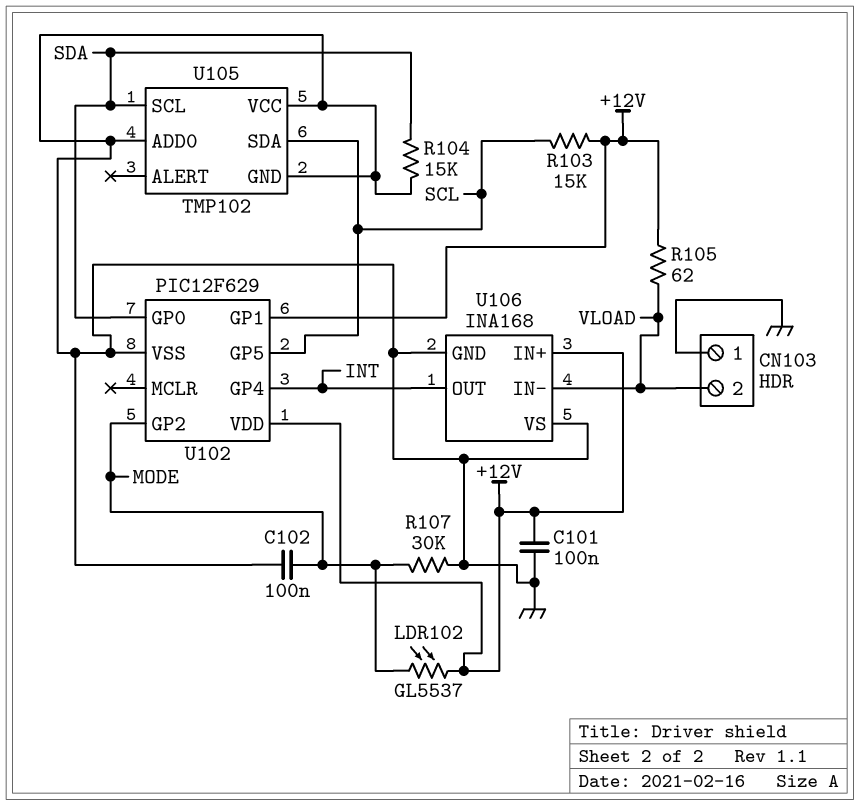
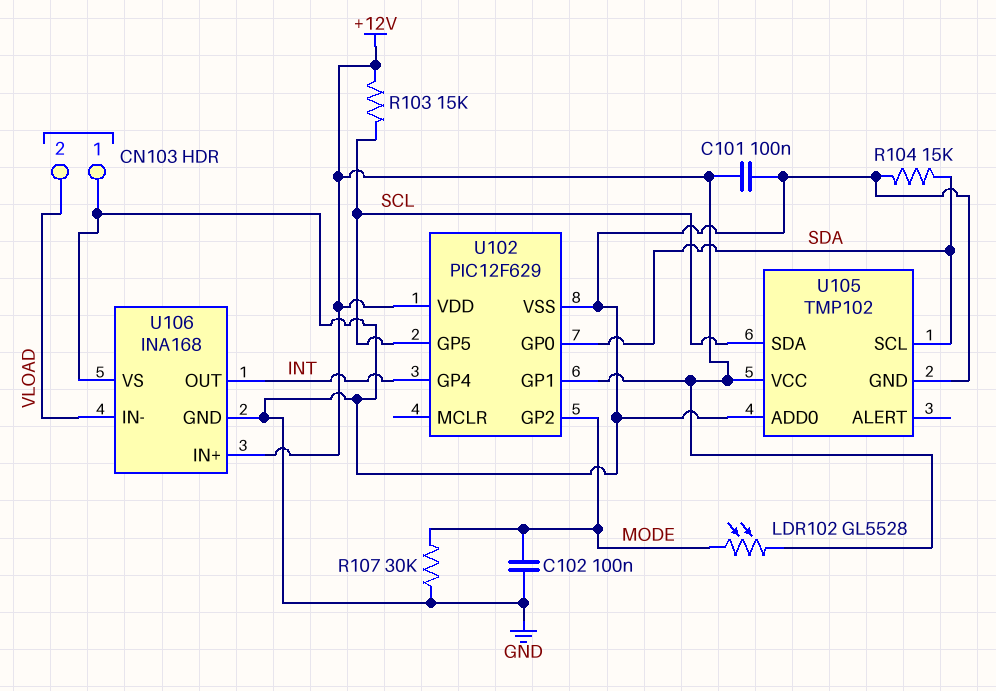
LDR102: GL5537 (+12V, MODE) -> GL5528 (+12V, MODE)
R105: 62 (+12V, VLOAD) -> none
U105 pin VCC: GND -> +12V

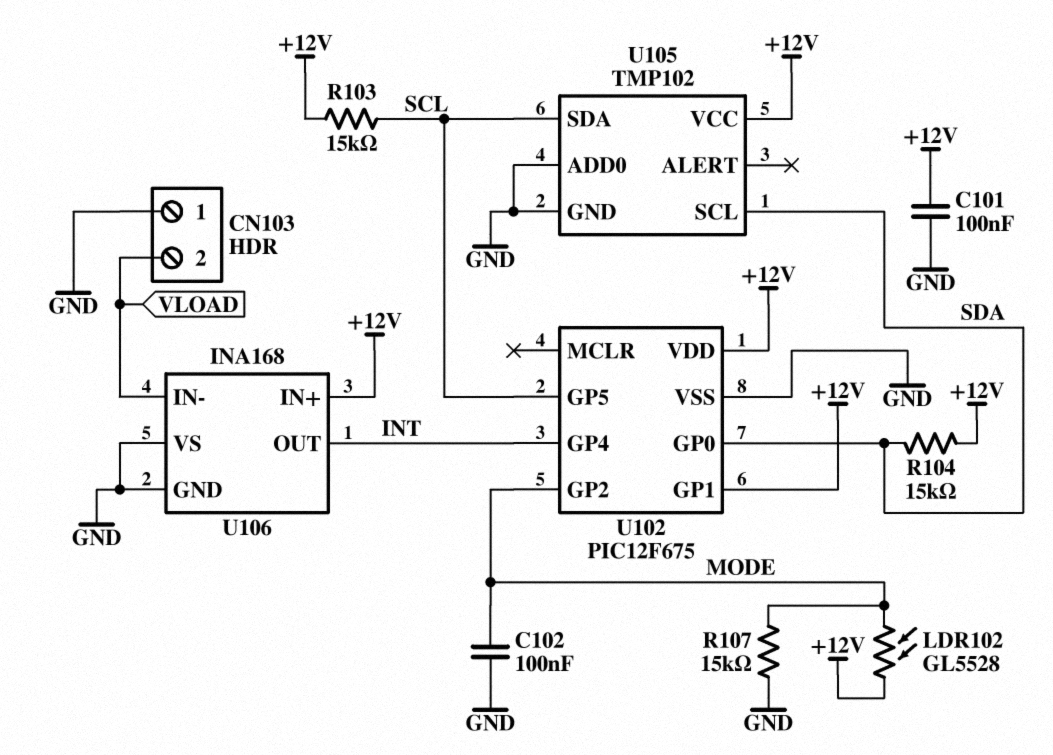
R104: 15k (GND, SDA) -> 15k (+12V, SDA)
R107: 30k (GND, MODE) -> 15k (GND, MODE)
U102: PIC12F629 -> PIC12F675

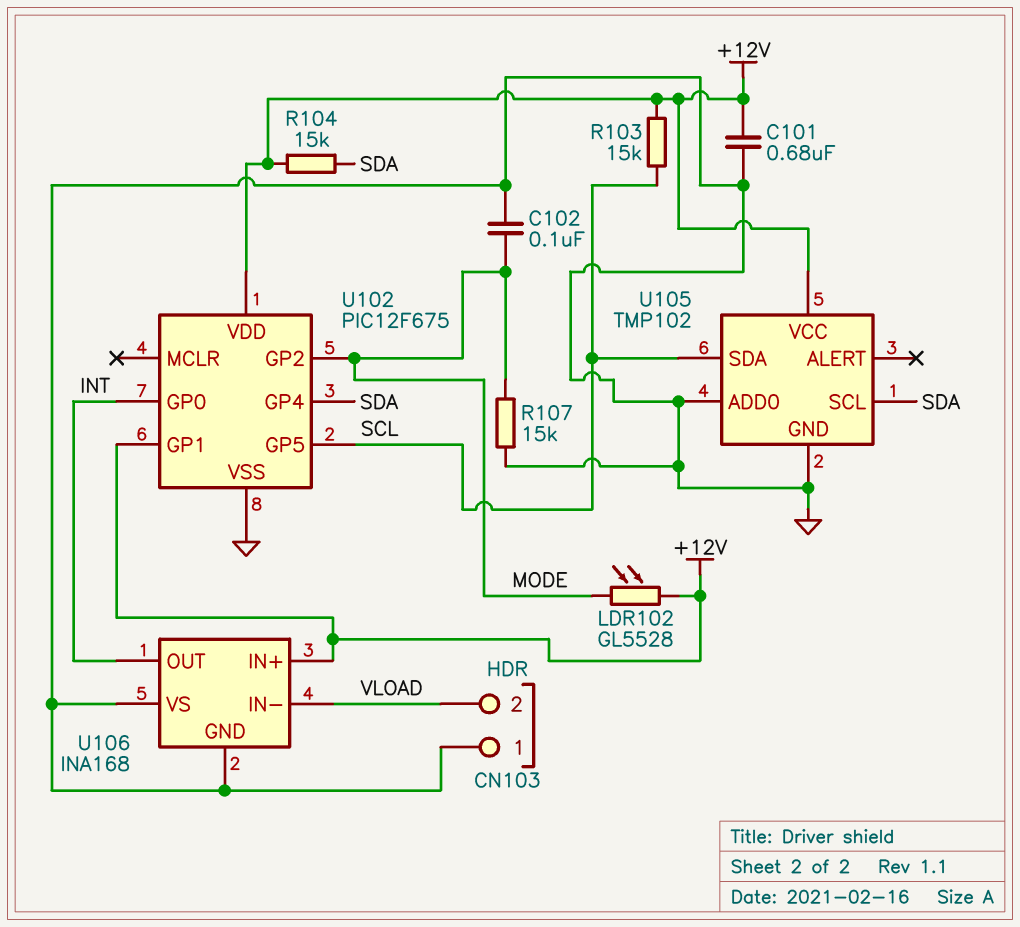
C101: 100nF (+12V, GND) -> 680nF (+12V, GND)
U102 pin GP0: SDA -> INT
U102 pin GP4: INT -> SDA

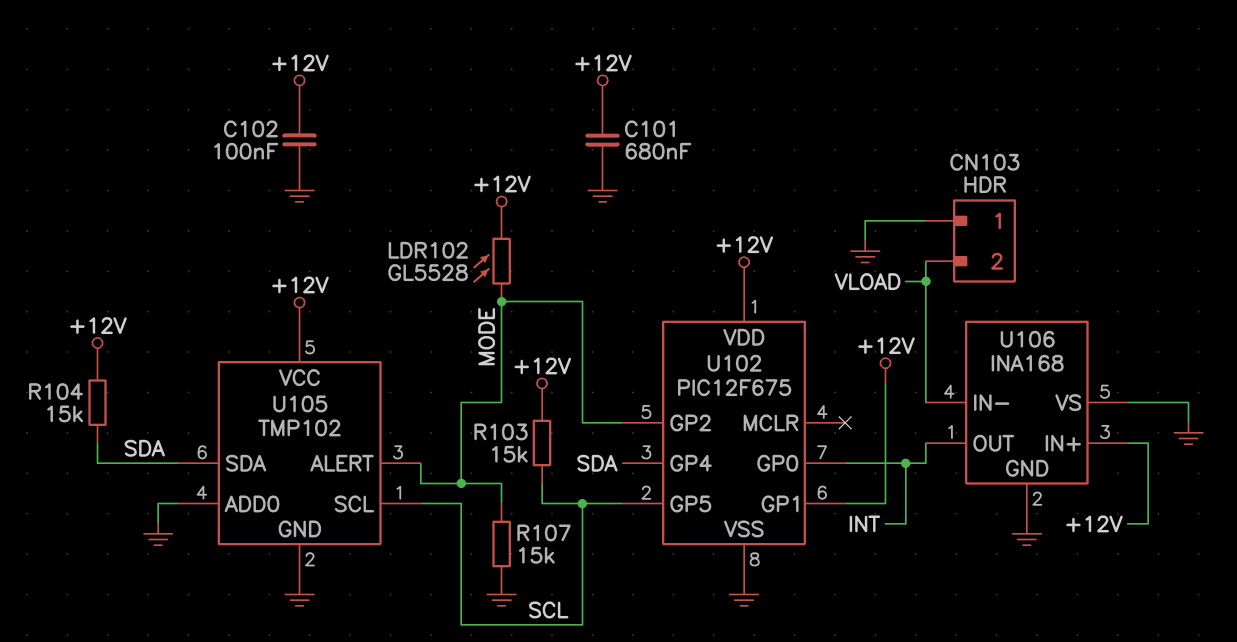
C102: 100nF (GND, MODE) -> 100nF (+12V, GND)
U105 pin ALERT: none -> MODE
U105 pin SCL: SDA -> SCL
U105 pin SDA: SCL -> SDA

